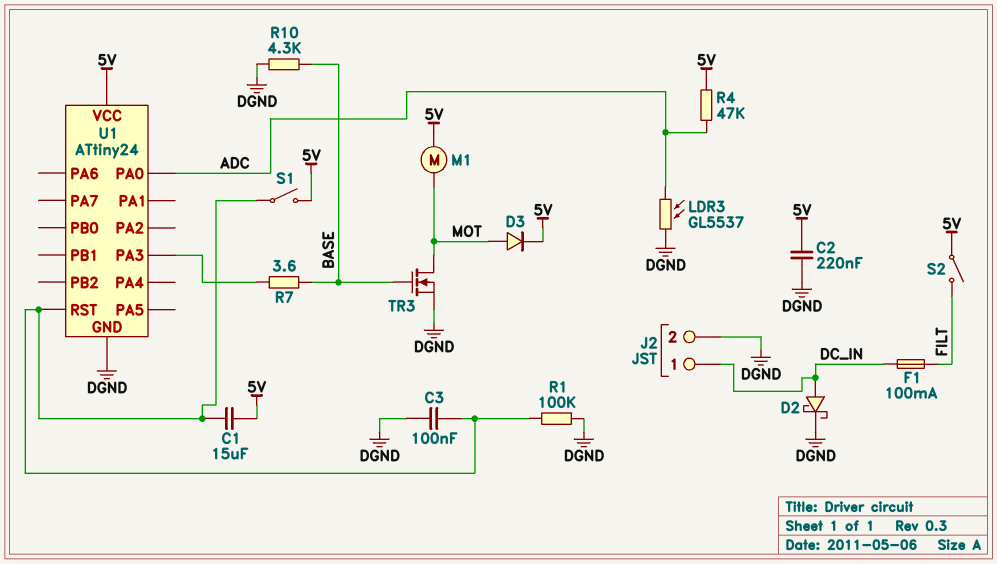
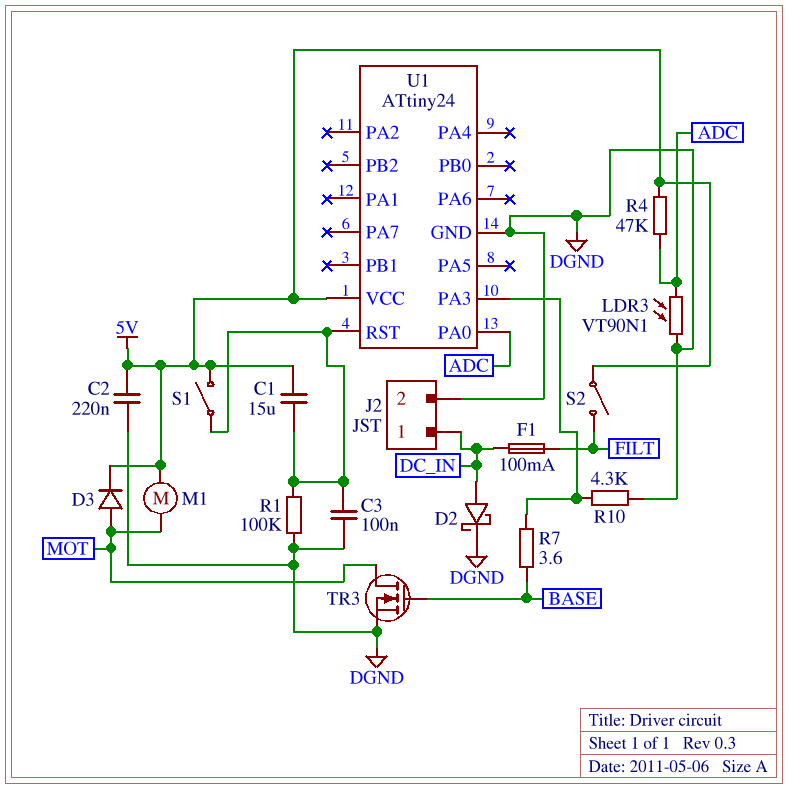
LDR3: GL5537 (ADC, DGND) -> VT90N1 (ADC, DGND)
R10: 4.3k (BASE, DGND) -> 4.3k (DGND, U1/PA3)

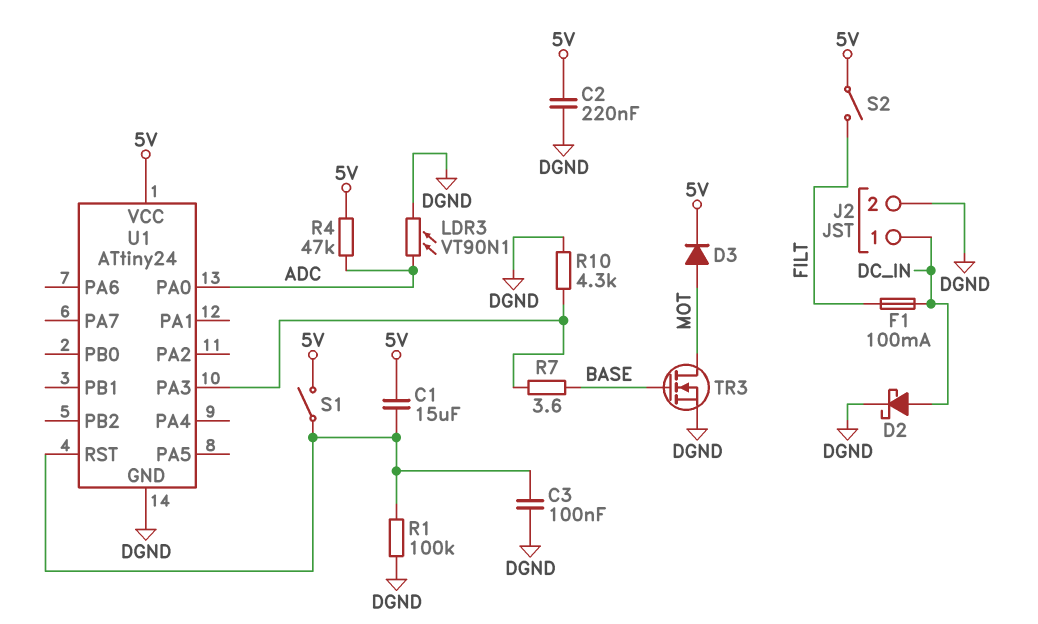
M1: motor (5V, MOT) -> none

